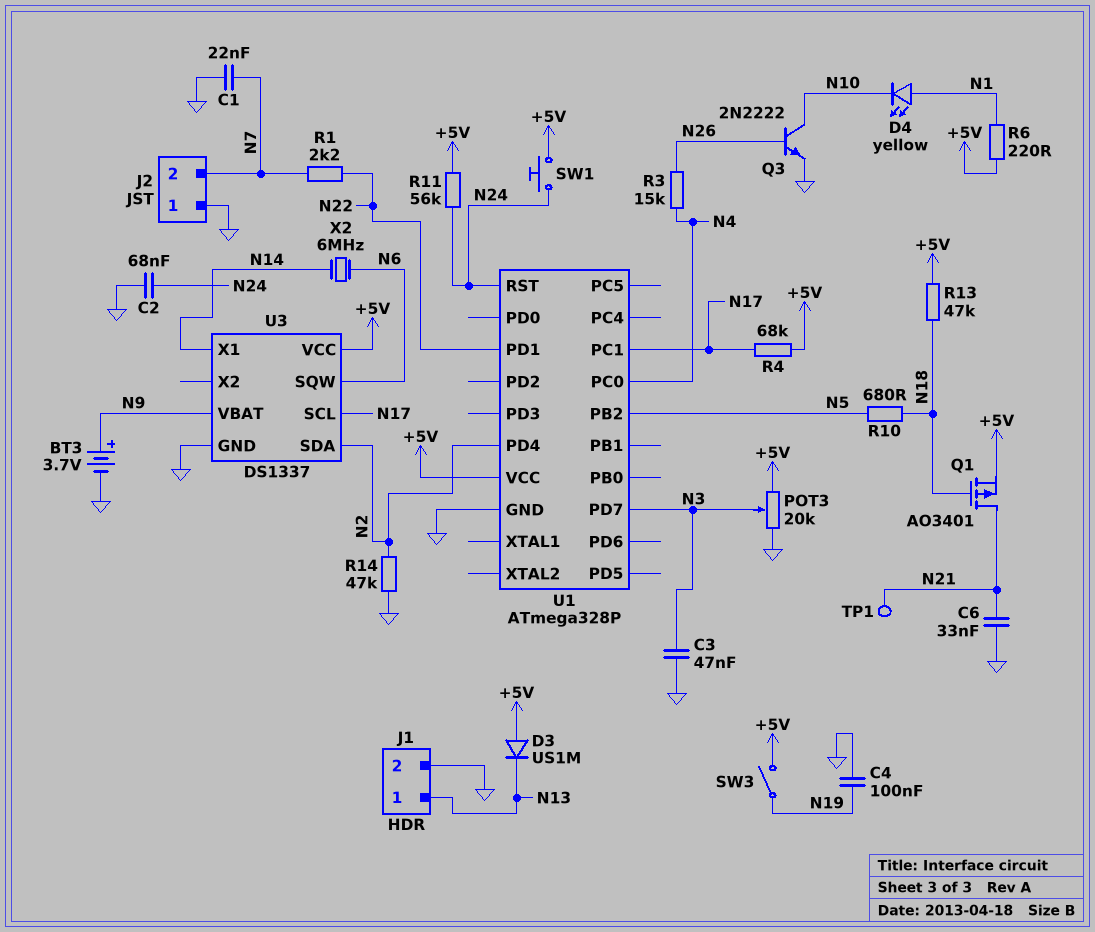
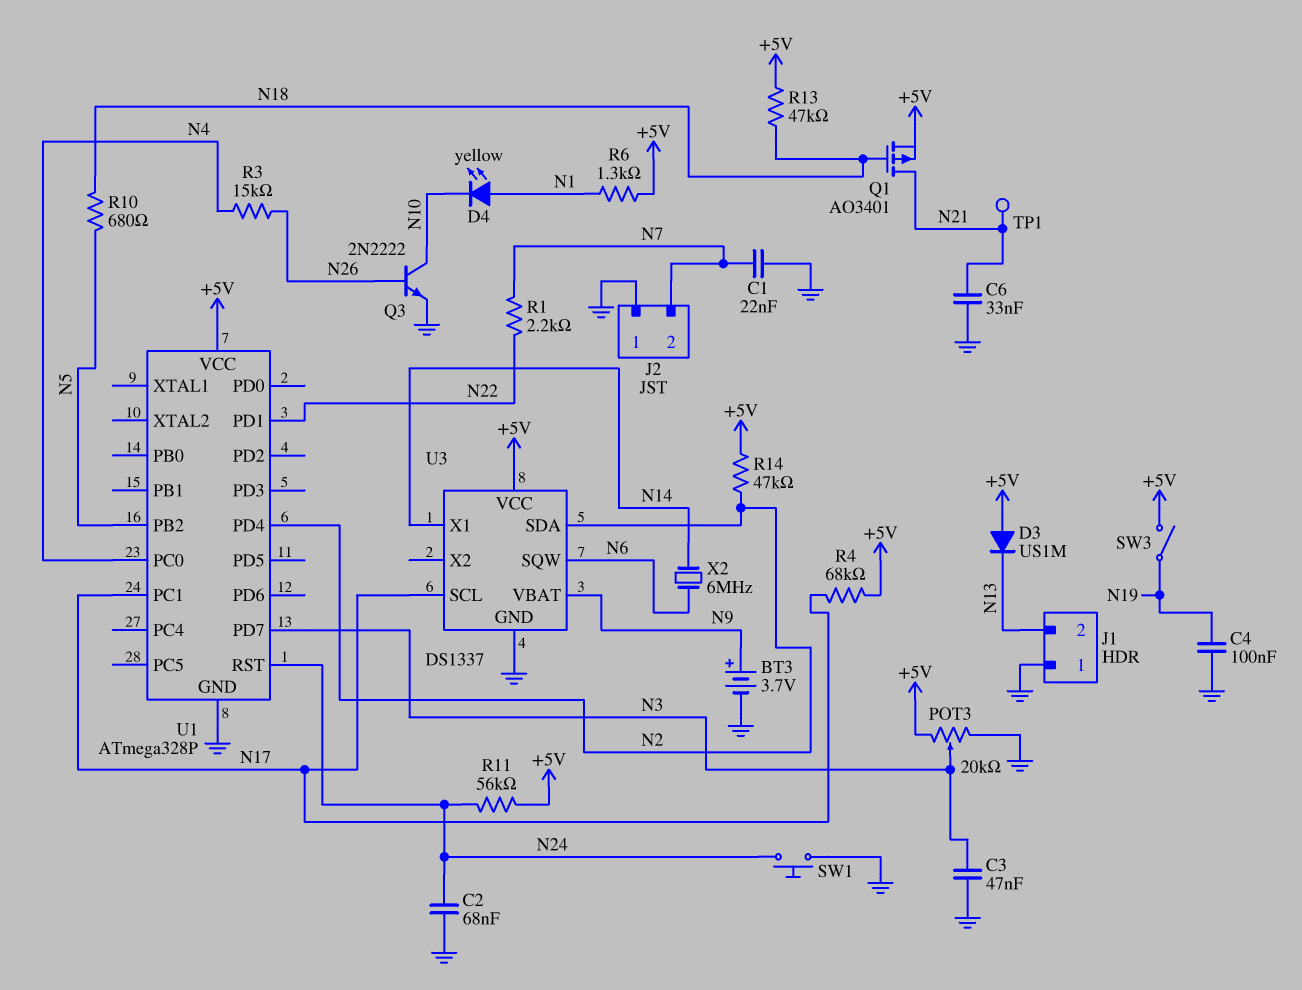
J1 pin 1: N13 -> GND
J1 pin 2: GND -> N13
R6: 220 (+5V, N1) -> 1.3k (+5V, N1)
R14: 47k (GND, N2) -> 47k (+5V, N2)
SW1: button (+5V, N24) -> button (GND, N24)

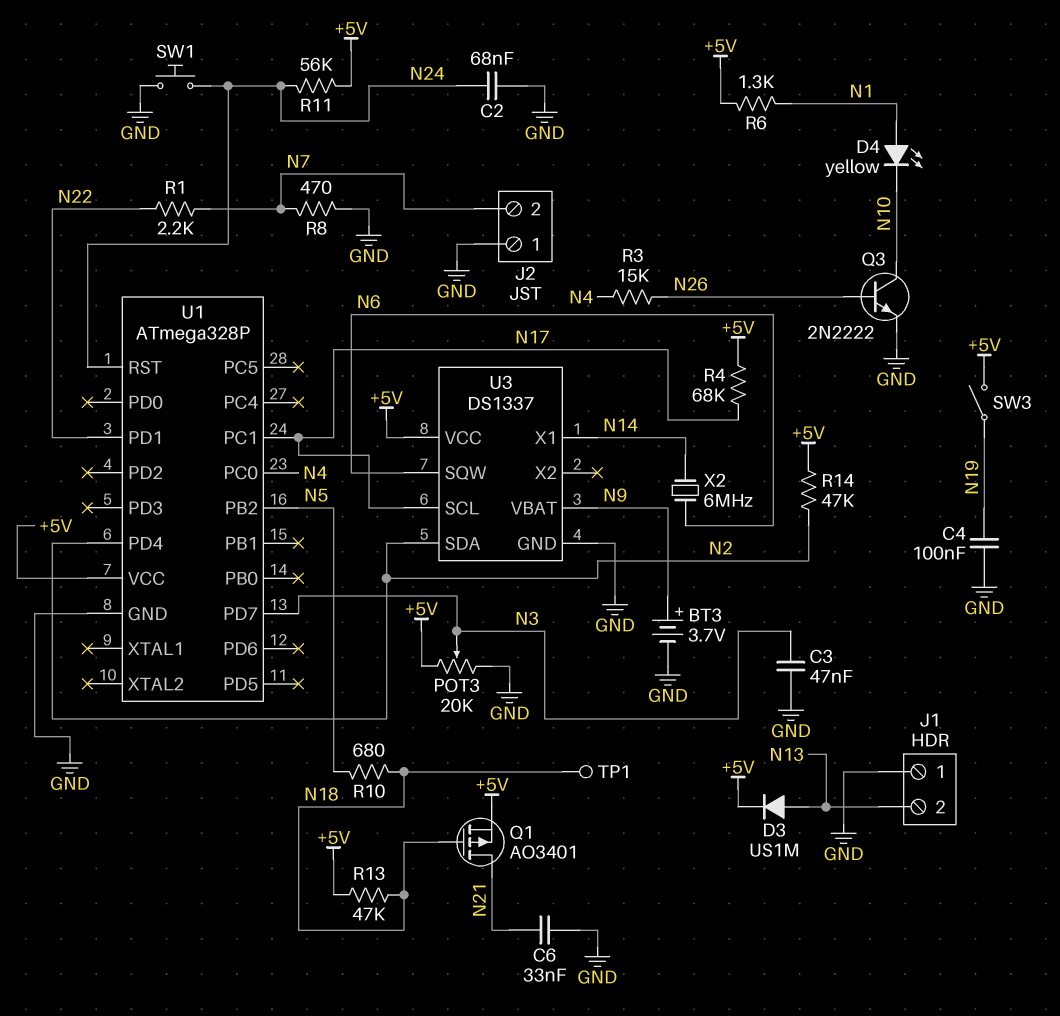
C1: 22nF (GND, N7) -> none
D3: diode US1M (A +5V, K N13) -> diode US1M (A N13, K +5V)
R8: none -> 470 (GND, N7)
TP1: test point (N21) -> test point (N18)

